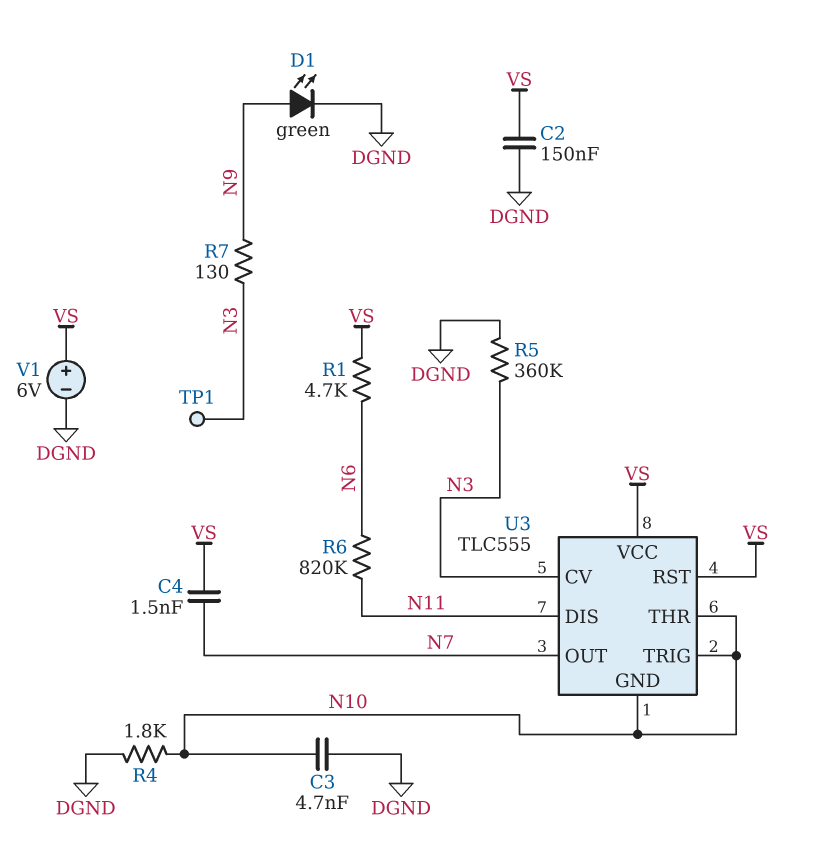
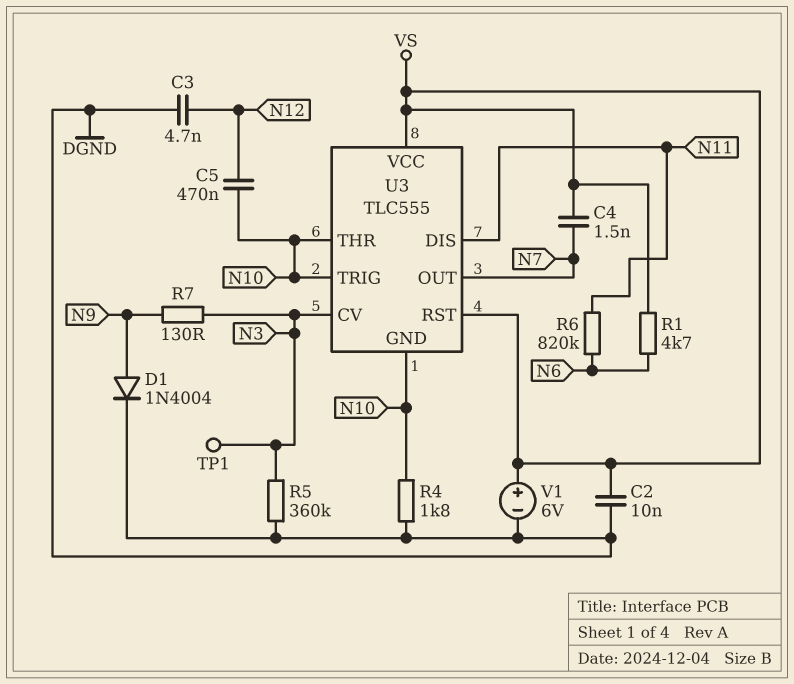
C2: 150nF (DGND, VS) -> 10nF (DGND, VS)
C3: 4.7nF (DGND, N10) -> 4.7nF (DGND, N12)
C5: none -> 470nF (N10, N12)
D1: LED green (A N9, K DGND) -> diode 1N4004 (A N9, K DGND)

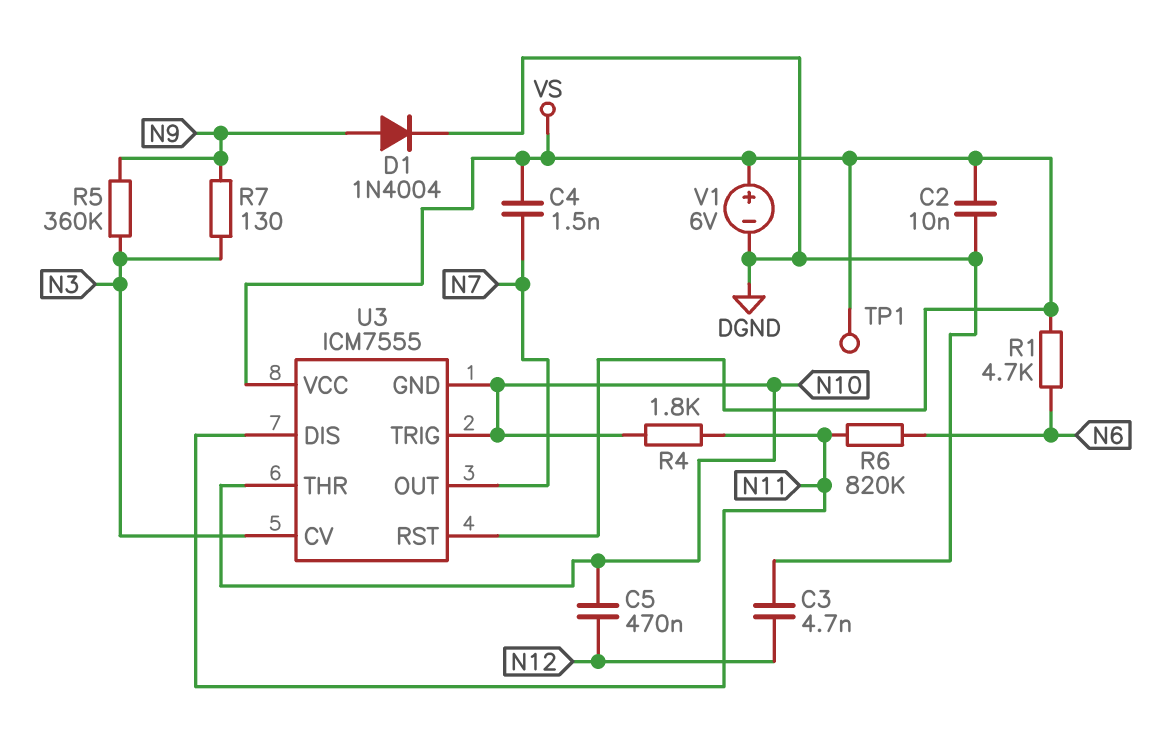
R4: 1.8k (DGND, N10) -> 1.8k (N10, N11)
R5: 360k (DGND, N3) -> 360k (N3, N9)
TP1: test point (N3) -> test point (VS)
U3: TLC555 -> ICM7555

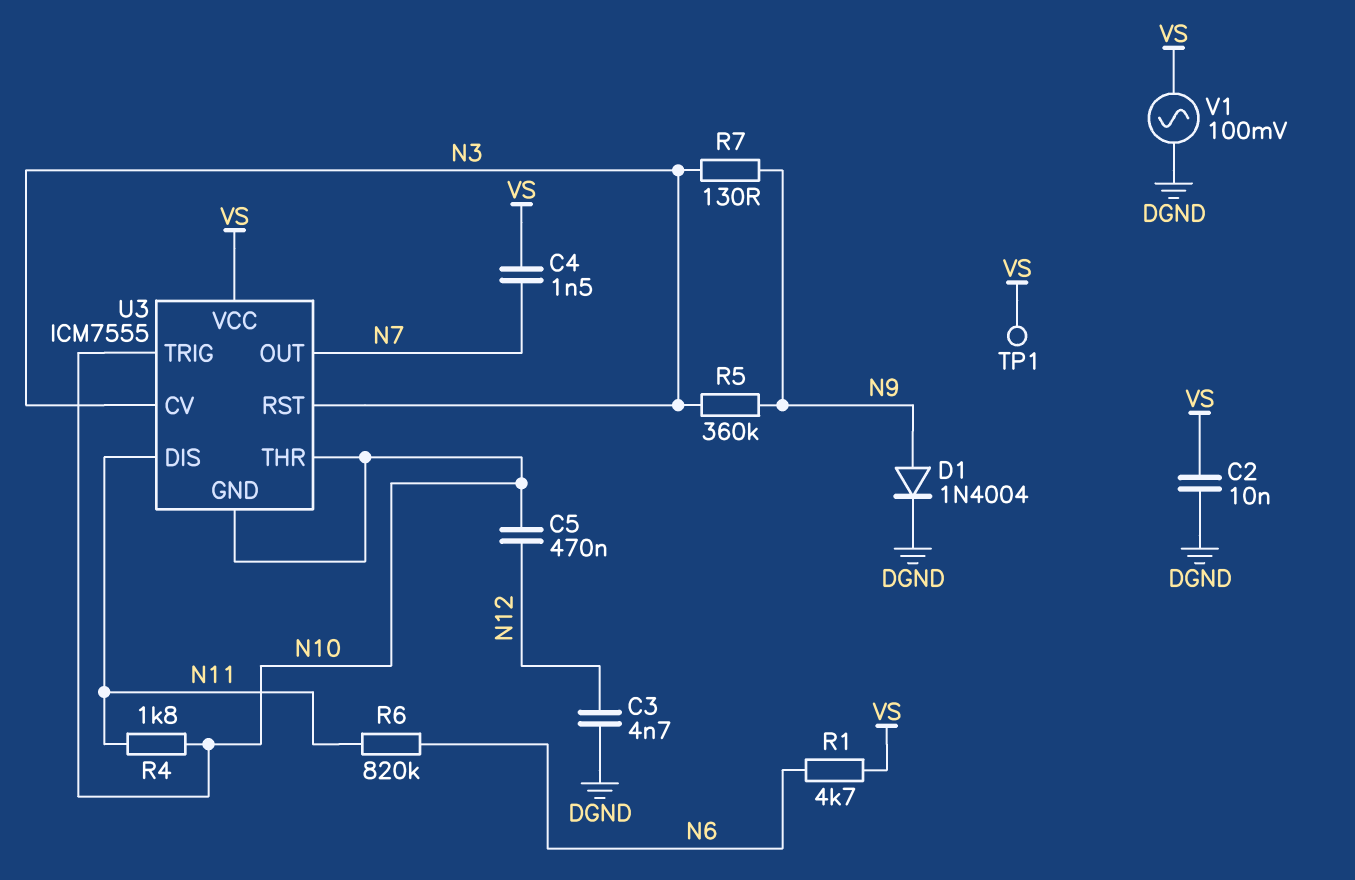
U3 pin RST: VS -> N3
V1: 6V (plus VS, minus DGND) -> AC 100mV (DGND, VS)

